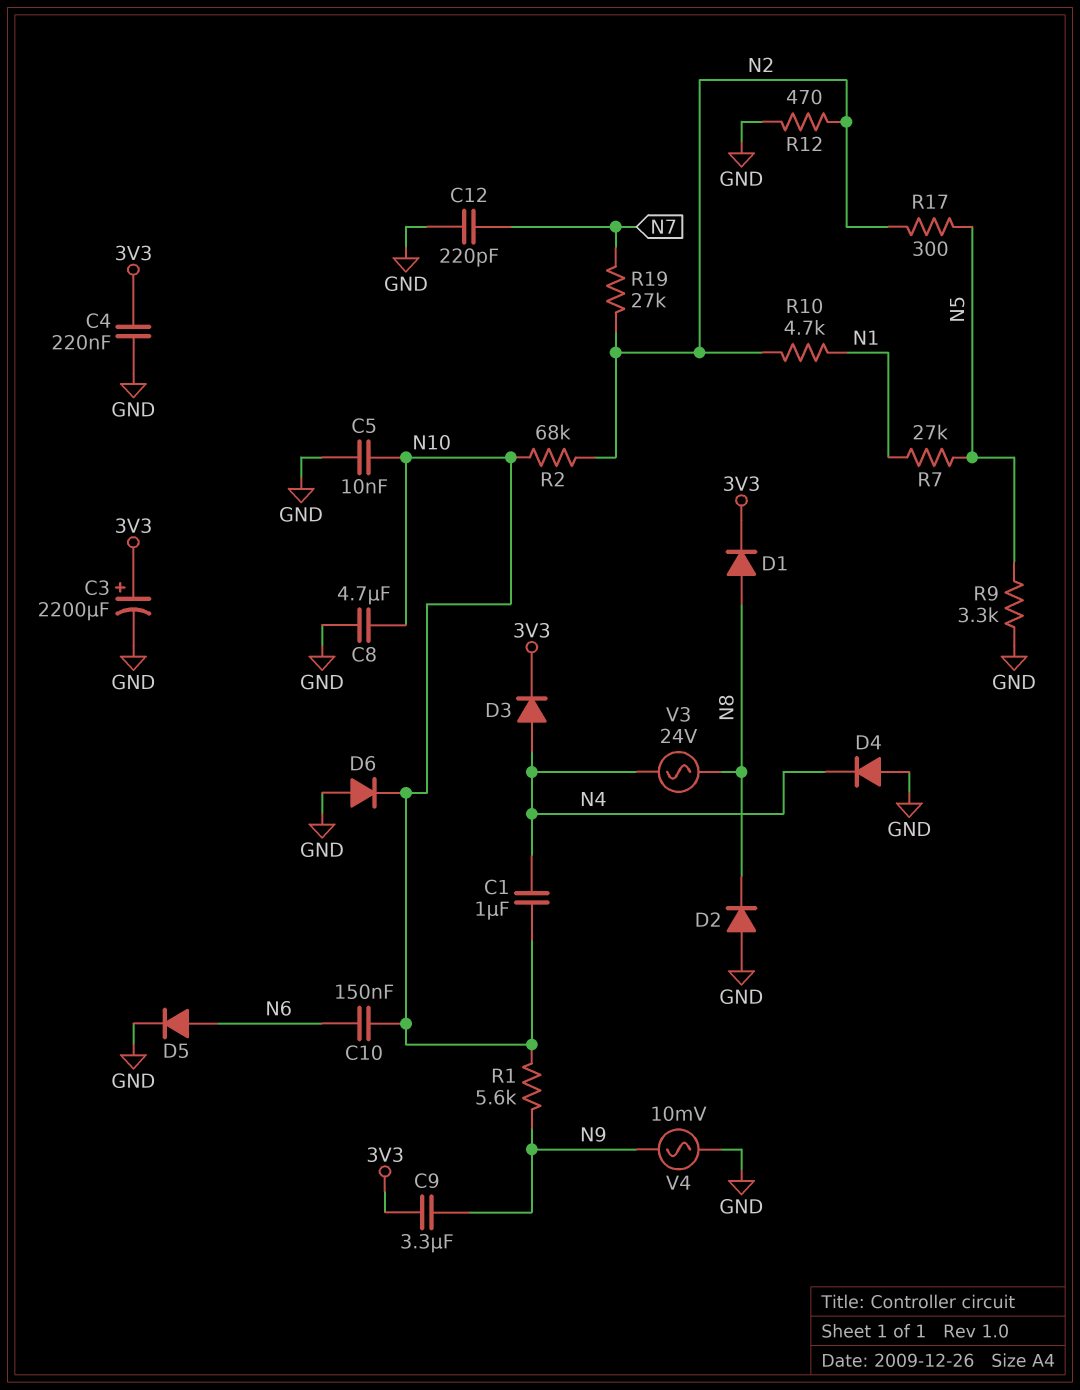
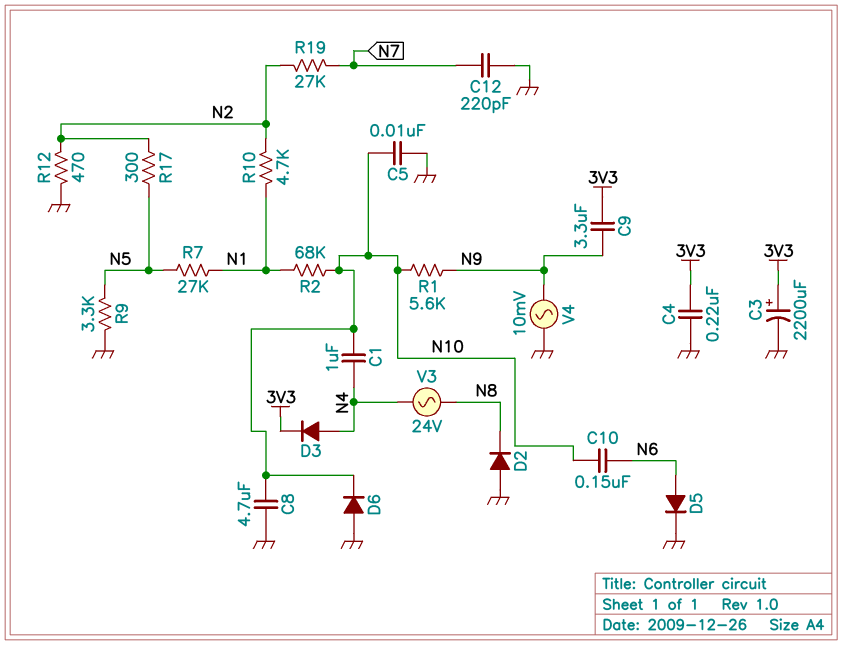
D1: diode (A N8, K 3V3) -> none
D4: diode (A GND, K N4) -> none
R2: 68k (N2, N10) -> 68k (N1, N10)

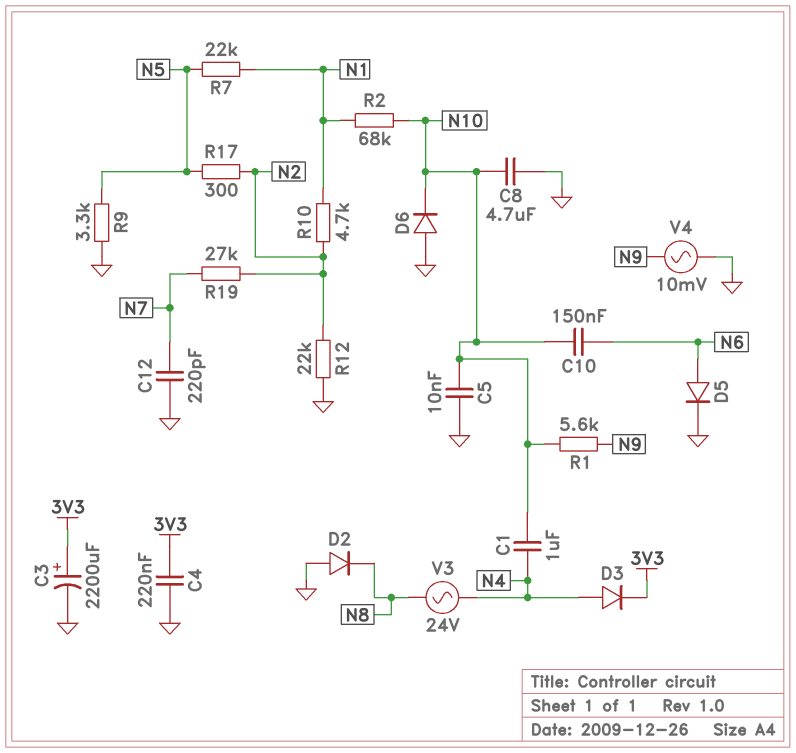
C9: 3.3uF (3V3, N9) -> none
R7: 27k (N1, N5) -> 22k (N1, N5)
R12: 470 (GND, N2) -> 22k (GND, N2)

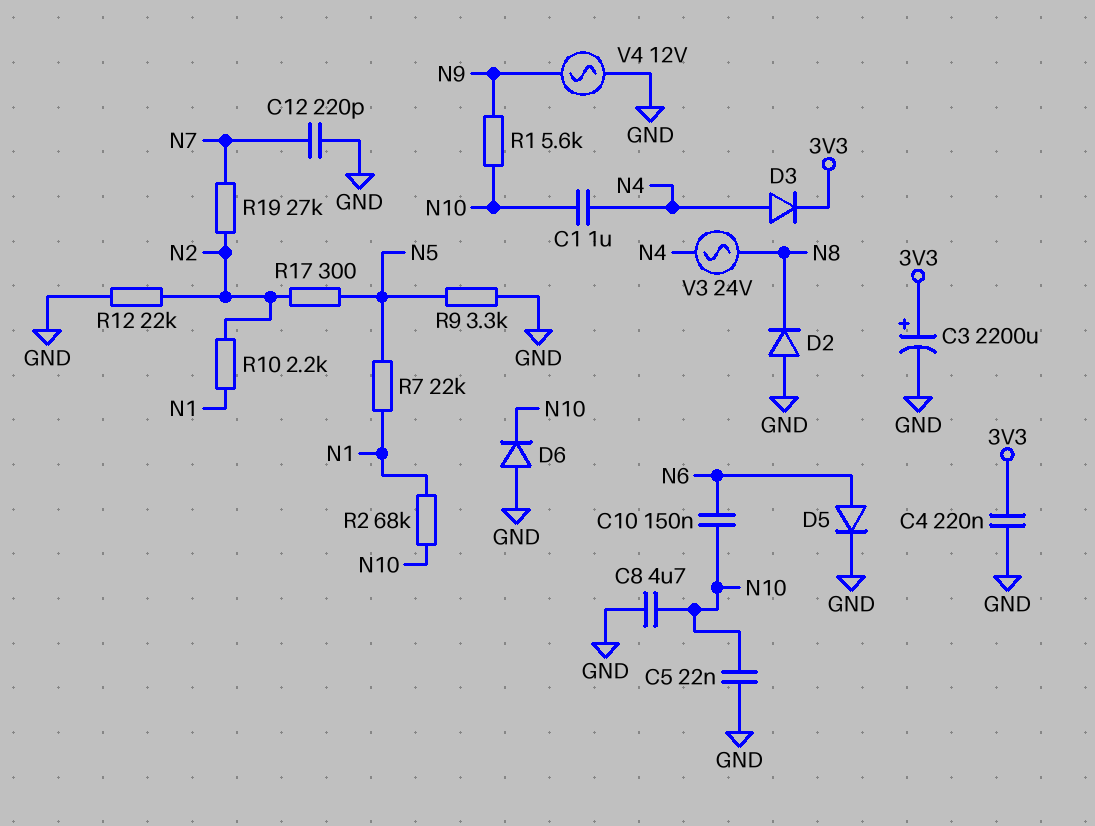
C5: 10nF (GND, N10) -> 22nF (GND, N10)
R10: 4.7k (N1, N2) -> 2.2k (N1, N2)
V4: AC 10mV (GND, N9) -> AC 12V (GND, N9)

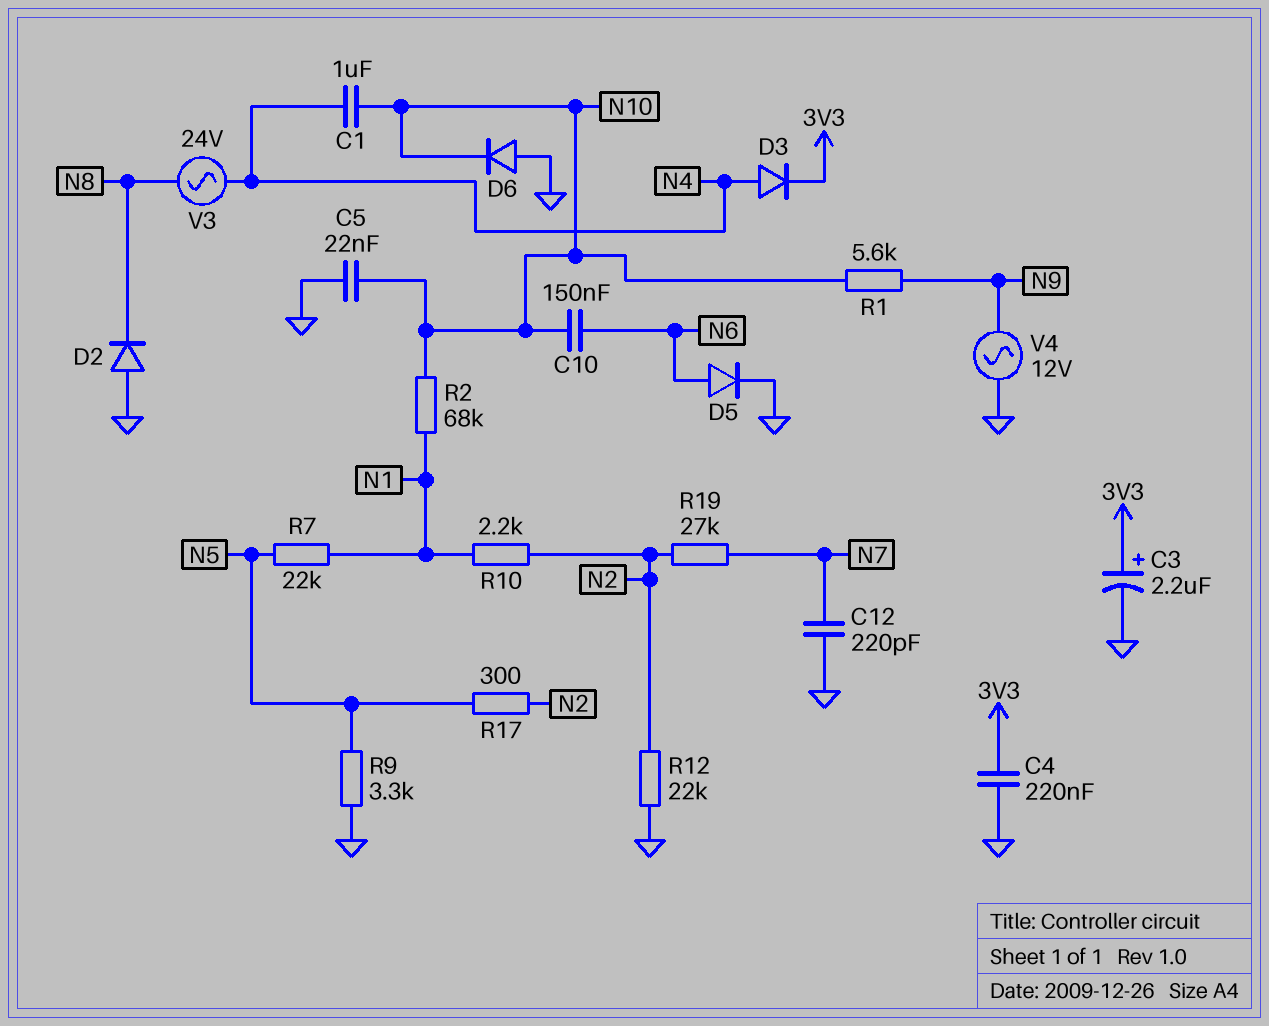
C3: 2200uF (plus 3V3, minus GND) -> 2.2uF (plus 3V3, minus GND)
C8: 4.7uF (GND, N10) -> none

